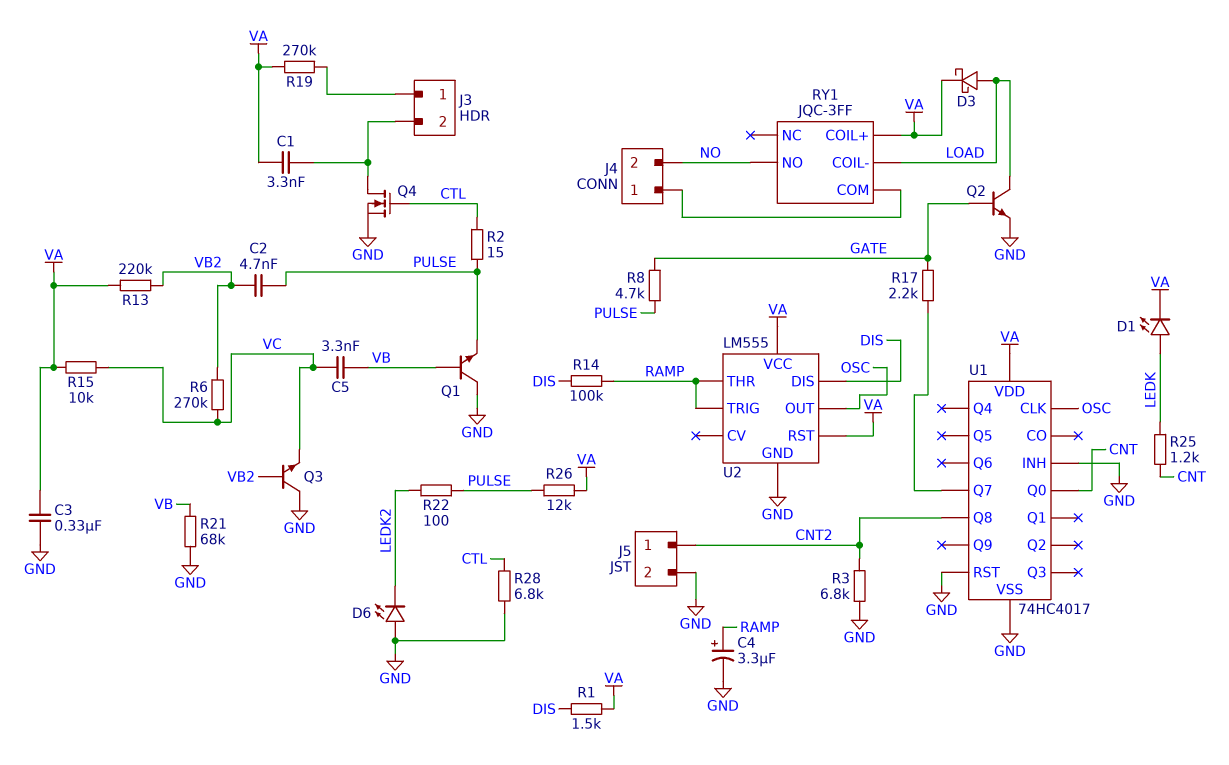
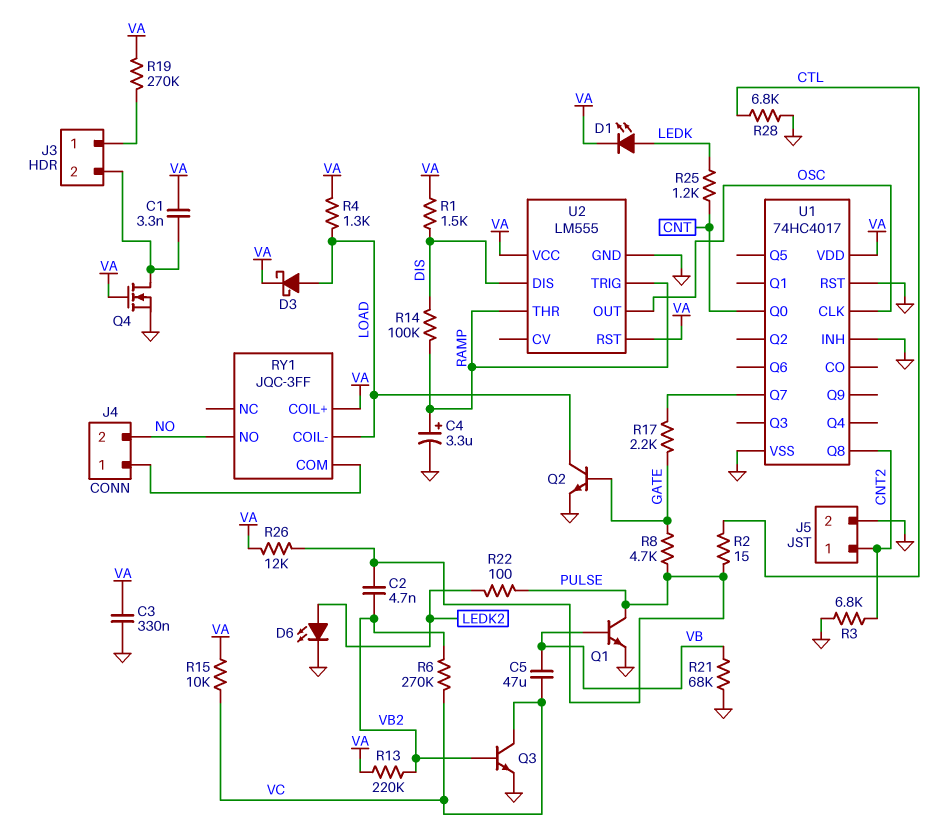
C5: 3.3nF (VB, VC) -> 47uF (VB, VC)
D6: LED (A GND, K LEDK2) -> LED (A LEDK2, K GND)
Q1: NPN (B VB, C GND, E PULSE) -> NPN (B VB, C PULSE, E GND)
Q3: NPN (B VB2, C GND, E VC) -> NPN (B VB2, C VC, E GND)
Q4: NMOS (G CTL, D J3/2, S GND) -> NMOS (G VA, D J3/2, S GND)
R4: none -> 1.3k (LOAD, VA)

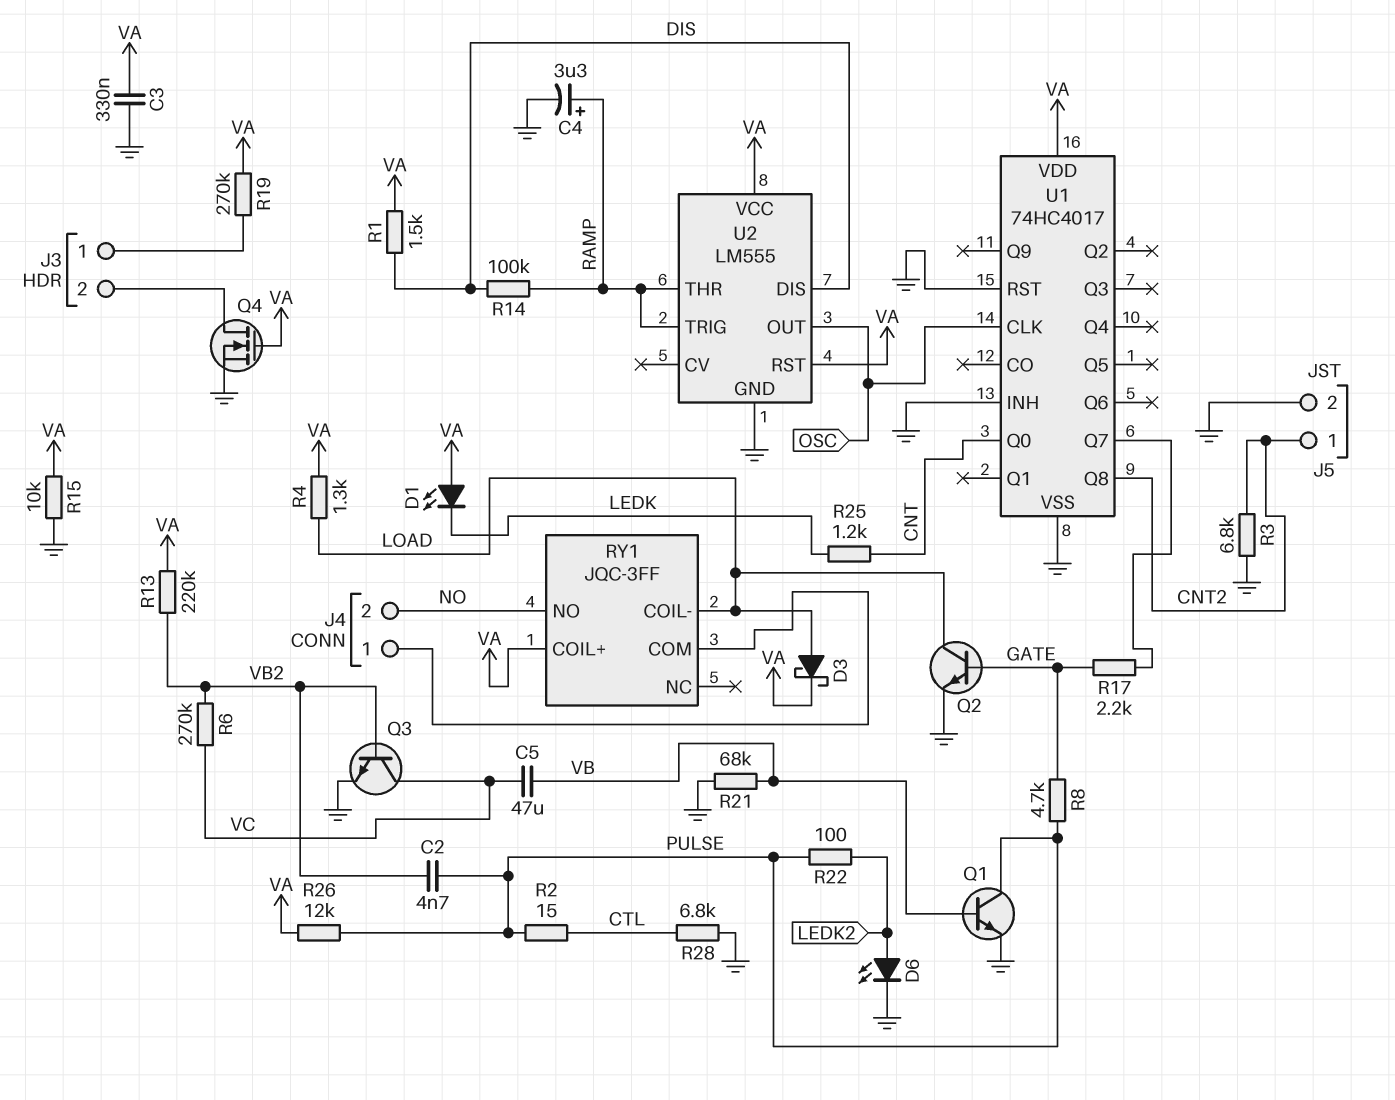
C1: 3.3nF (J3/2, VA) -> none
D1: LED (A LEDK, K VA) -> LED (A VA, K LEDK)
R15: 10k (VA, VC) -> 10k (GND, VA)

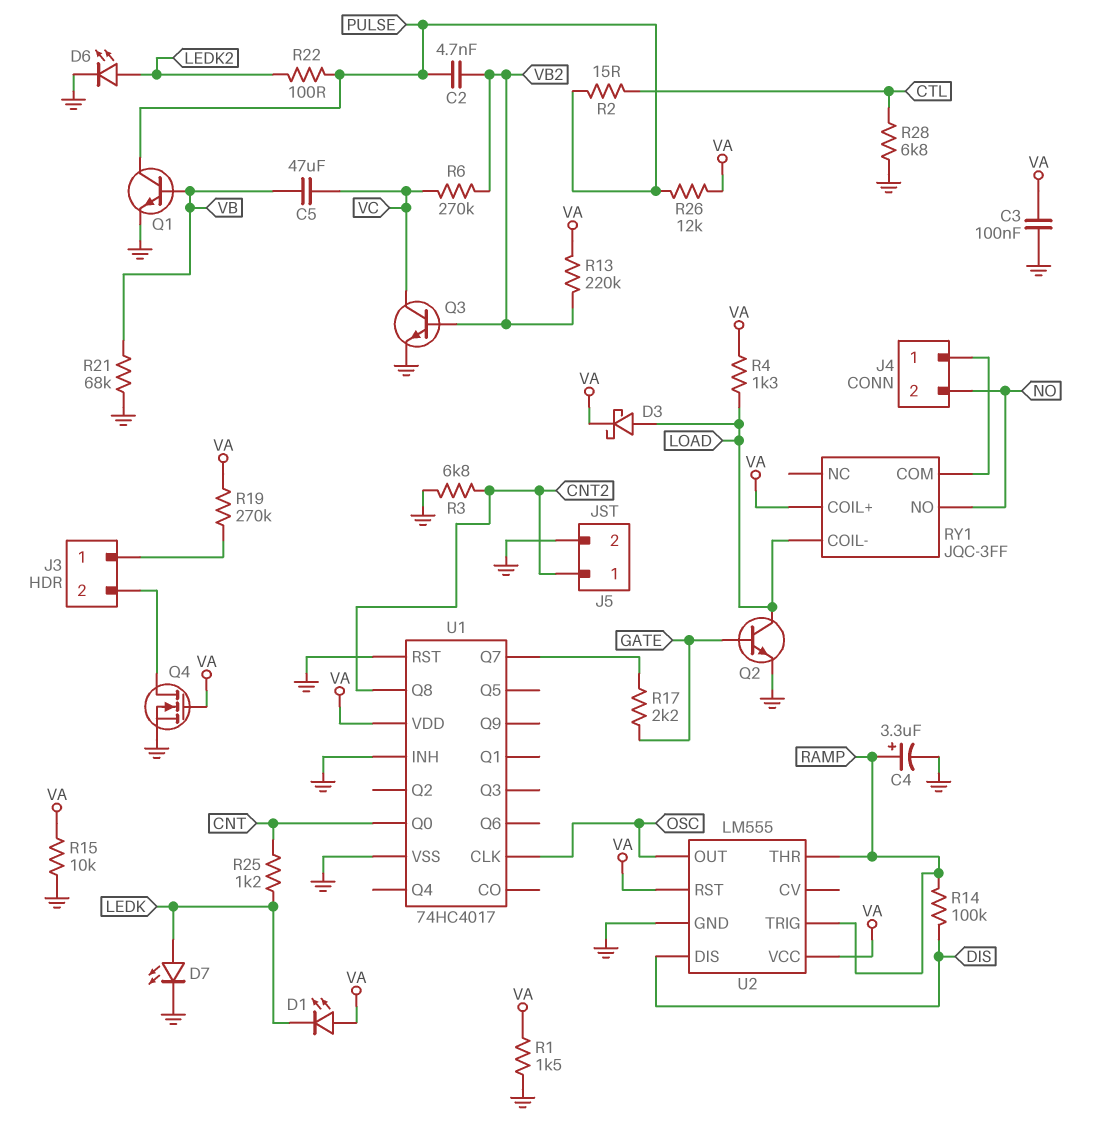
C3: 330nF (GND, VA) -> 100nF (GND, VA)
D7: none -> LED (A LEDK, K GND)
R1: 1.5k (DIS, VA) -> 1.5k (GND, VA)
R8: 4.7k (GATE, PULSE) -> none

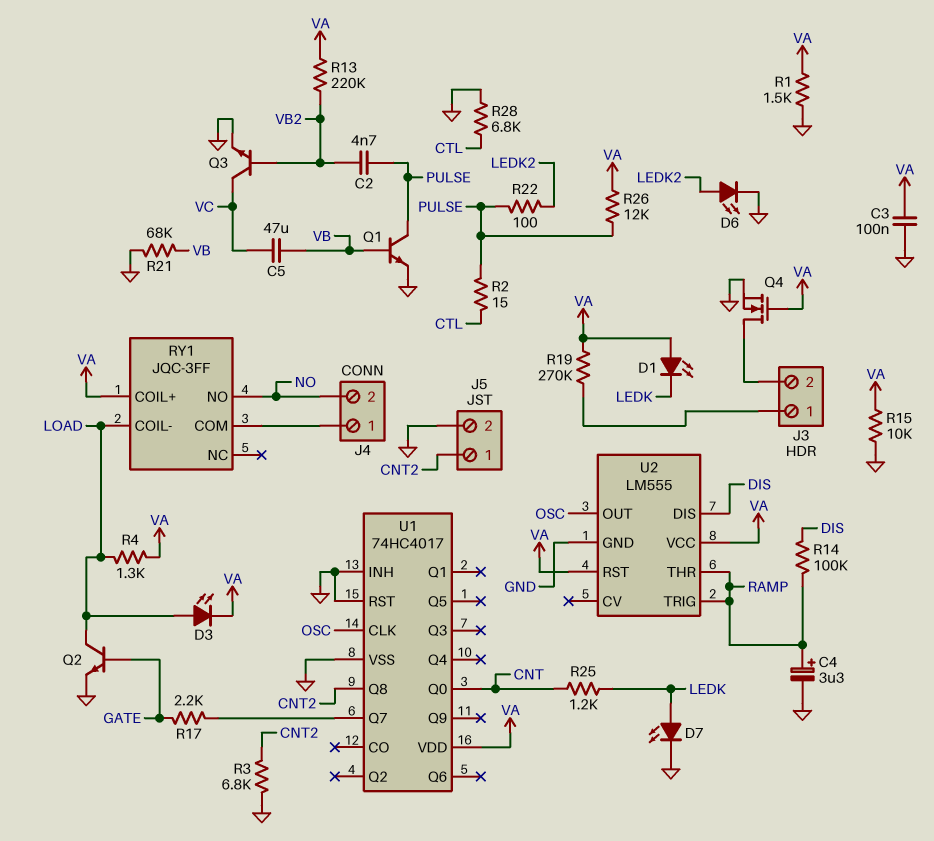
D3: schottky (A LOAD, K VA) -> LED (A LOAD, K VA)
R6: 270k (VB2, VC) -> none

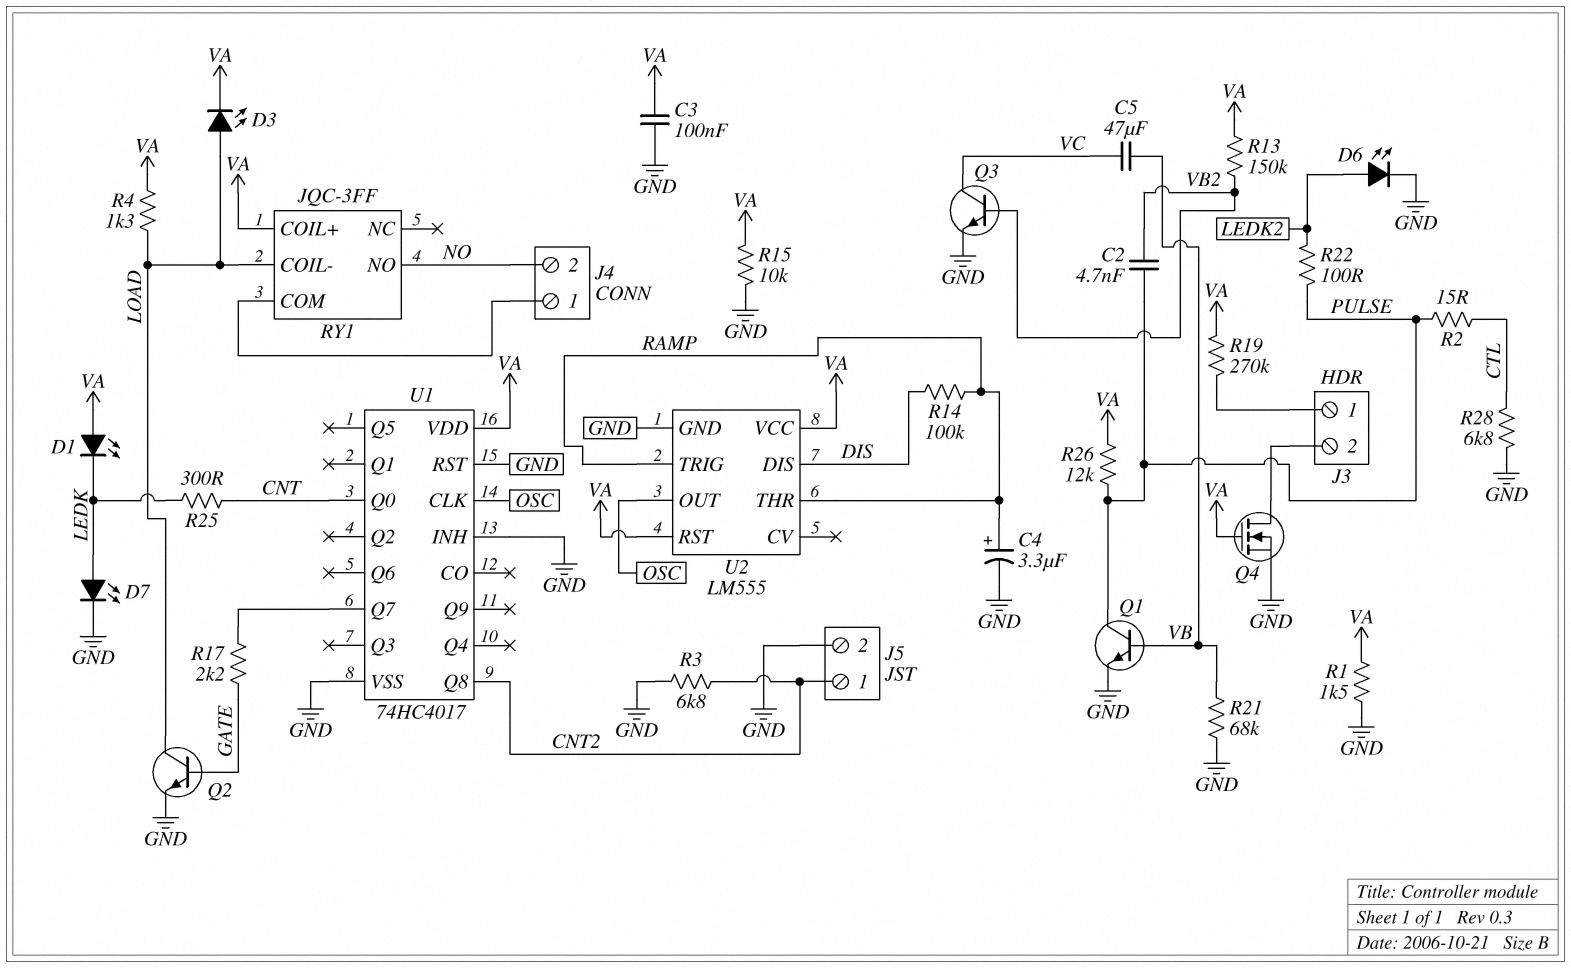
R13: 220k (VA, VB2) -> 150k (VA, VB2)
R25: 1.2k (CNT, LEDK) -> 300 (CNT, LEDK)

